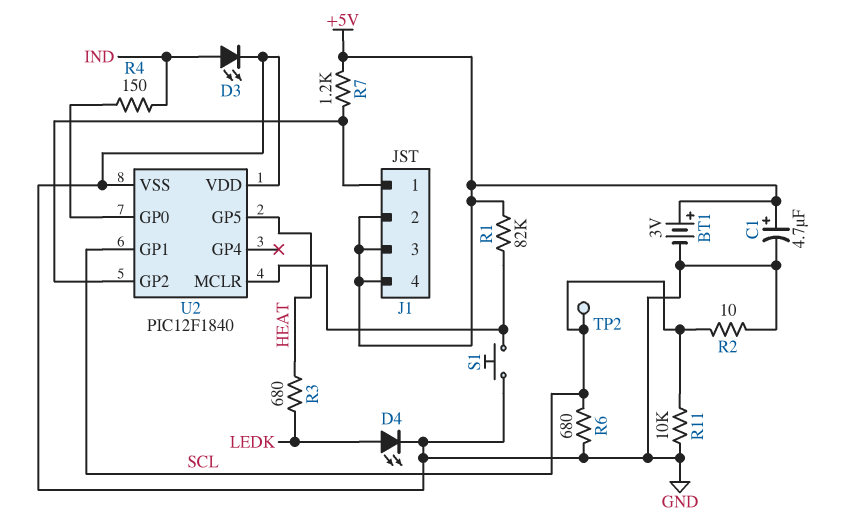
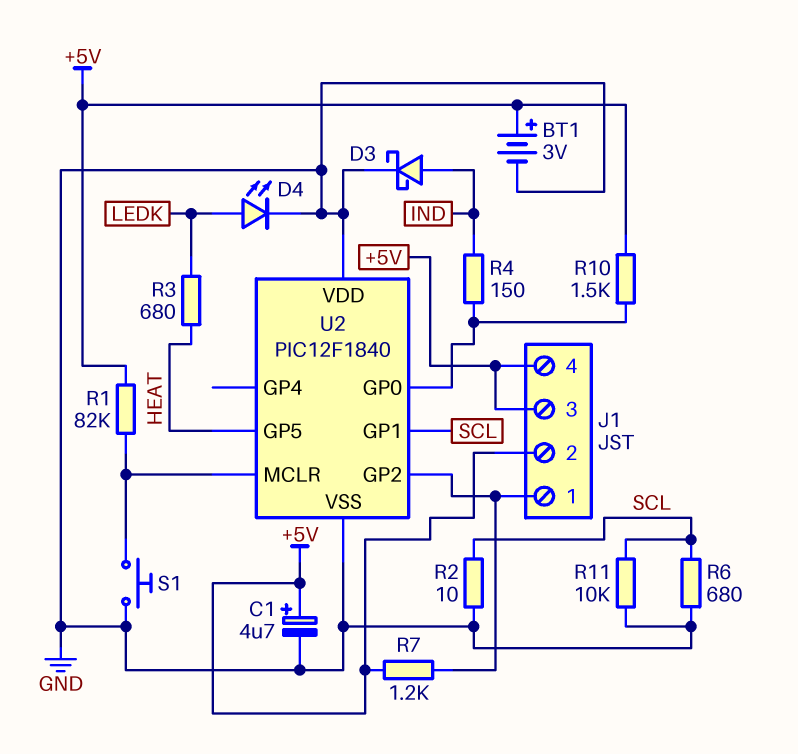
D3: LED (A IND, K GND) -> schottky (A IND, K GND)
R10: none -> 1.5k (+5V, U2/GP0)
TP2: test point (SCL) -> none

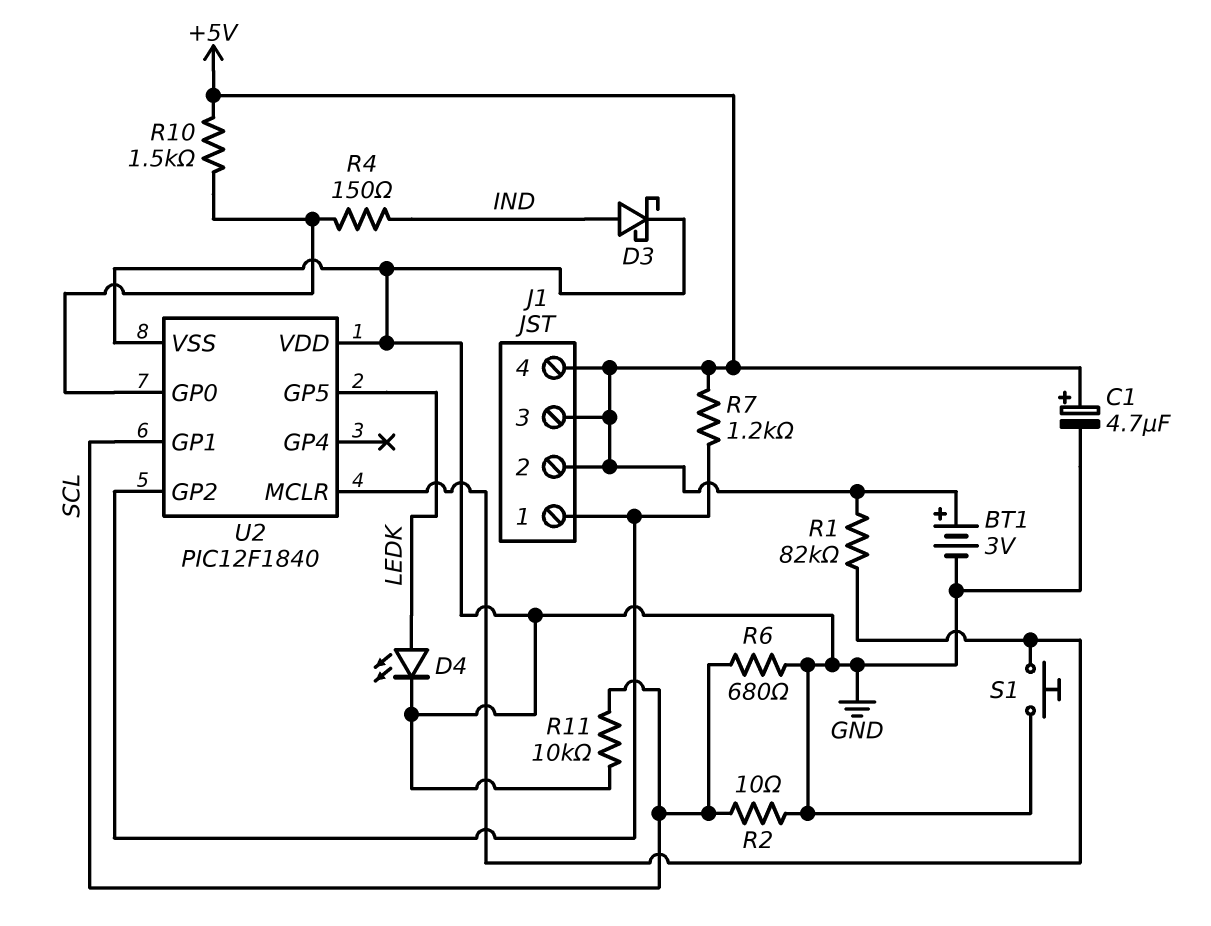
R3: 680 (HEAT, LEDK) -> none
U2 pin GP5: HEAT -> LEDK

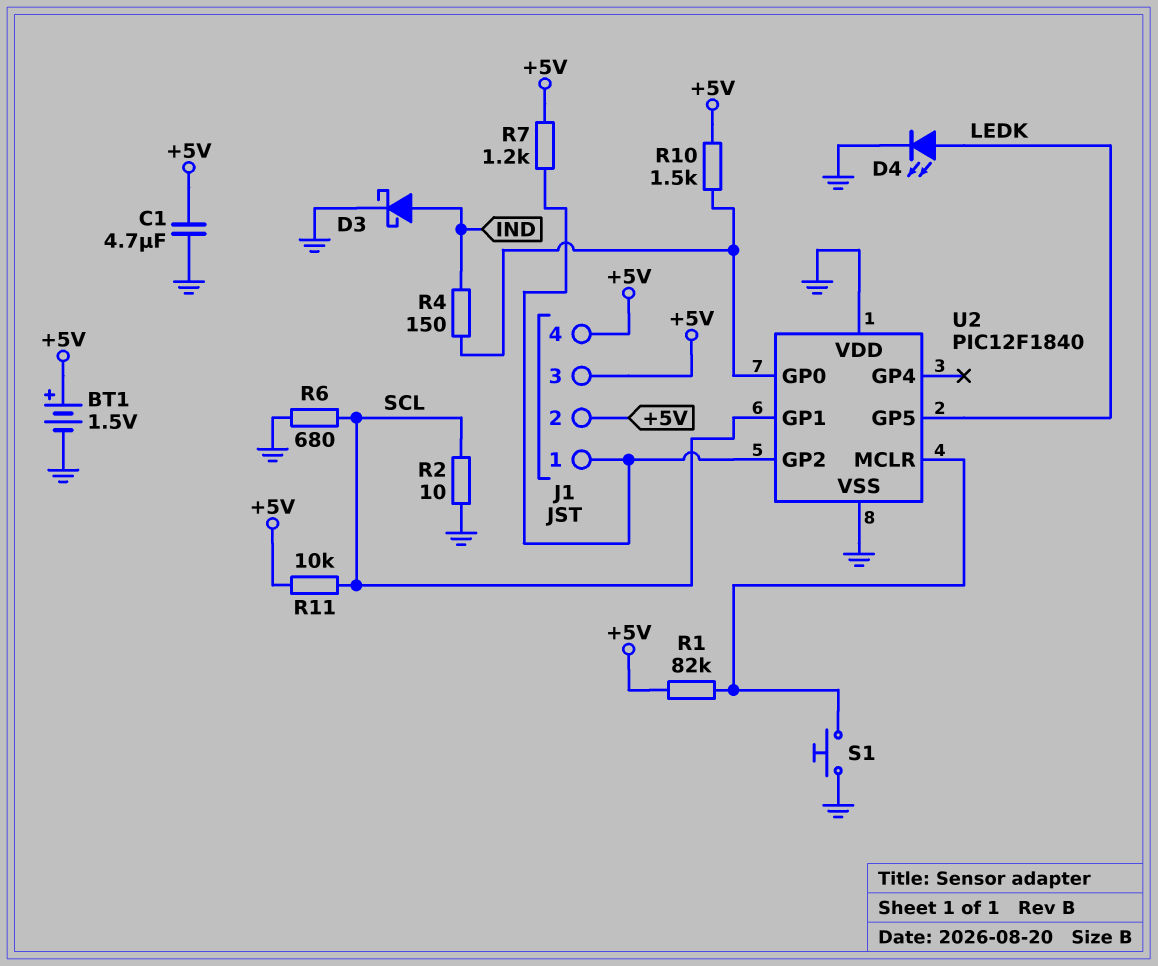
BT1: 3V (plus +5V, minus GND) -> 1.5V (plus +5V, minus GND)
C1: 4.7uF (plus +5V, minus GND) -> 4.7uF (+5V, GND)
R11: 10k (GND, SCL) -> 10k (+5V, SCL)

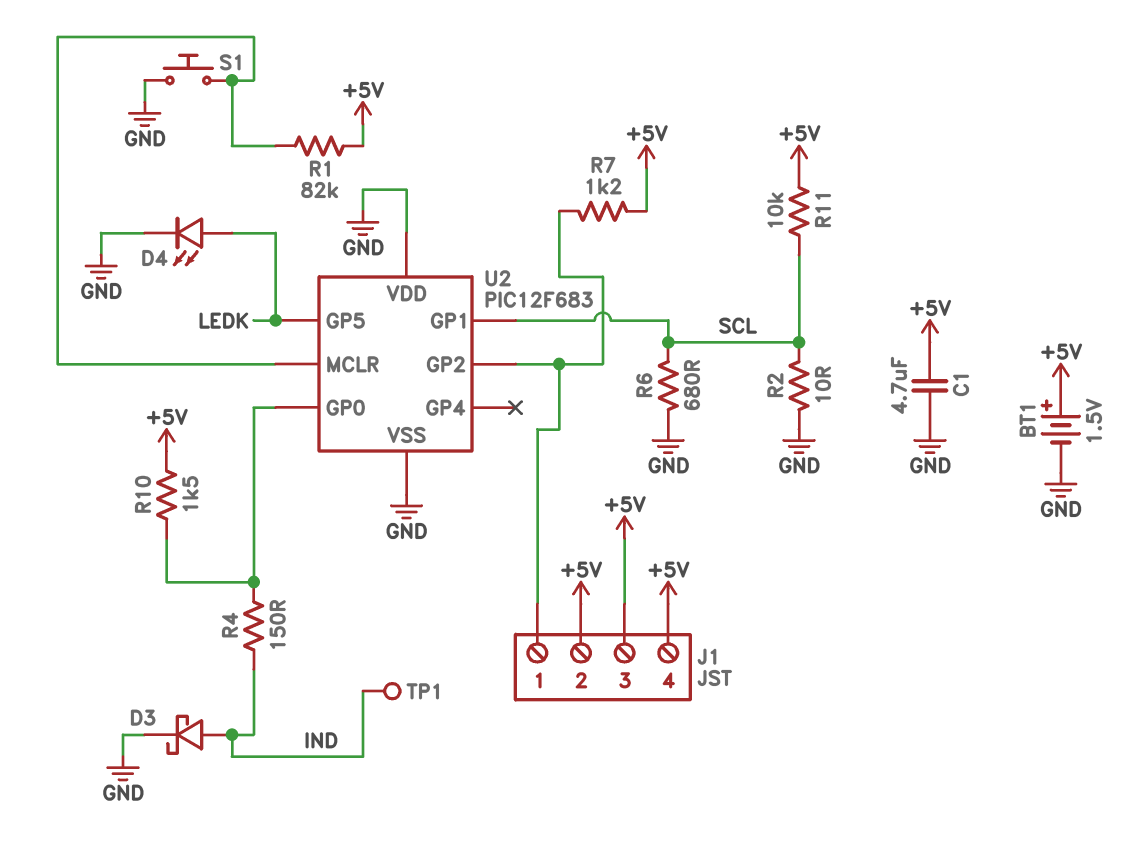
TP1: none -> test point (IND)
U2: PIC12F1840 -> PIC12F683

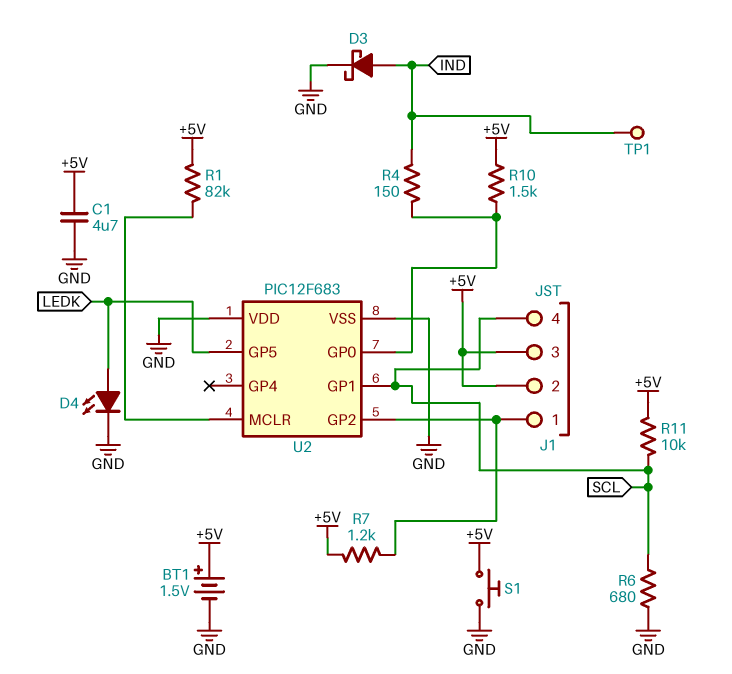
J1 pin 4: +5V -> SCL
R2: 10 (GND, SCL) -> none
S1: button (GND, U2/MCLR) -> button (+5V, GND)

